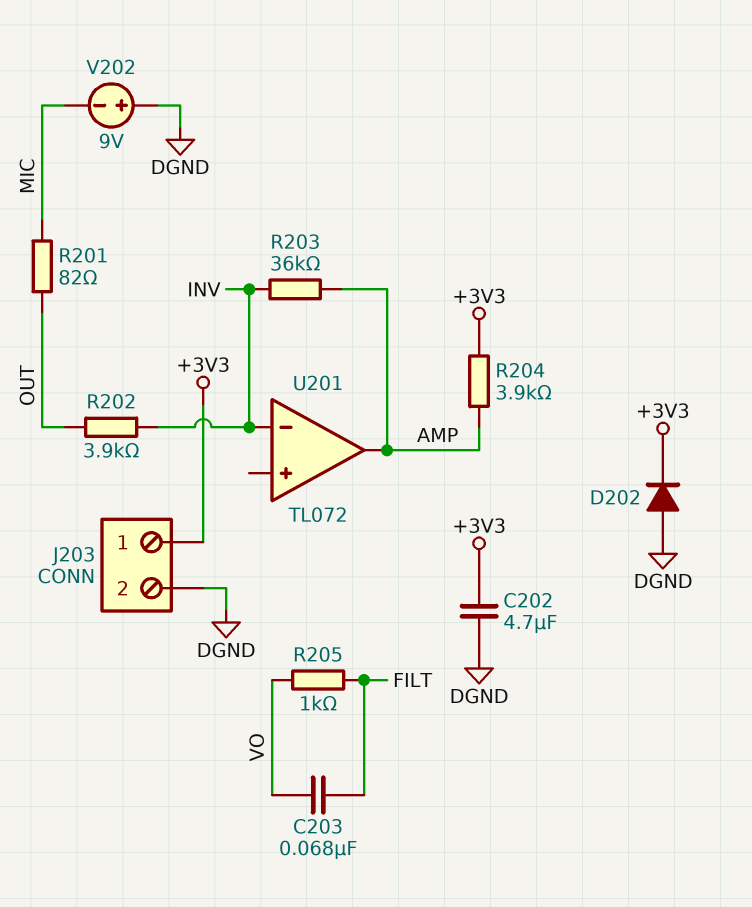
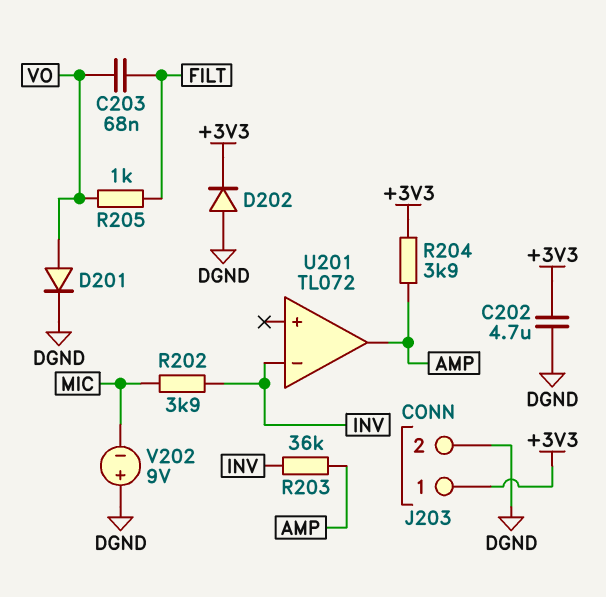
D201: none -> diode (A VO, K DGND)
R201: 82 (MIC, OUT) -> none
R202: 3.9k (INV, OUT) -> 3.9k (INV, MIC)

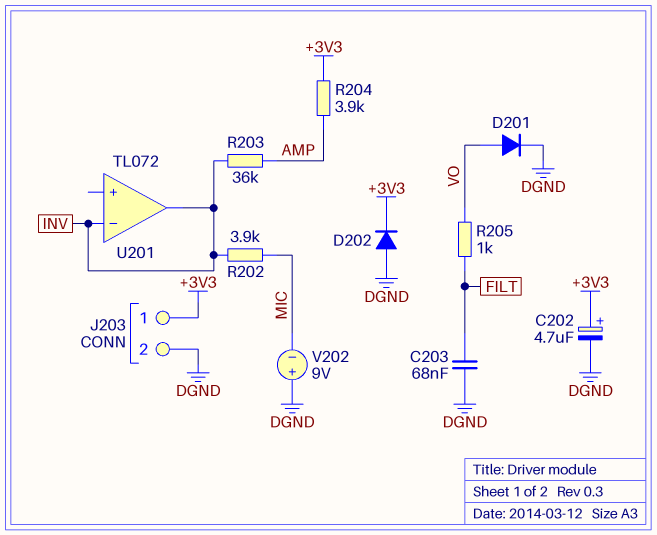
C202: 4.7uF (+3V3, DGND) -> 4.7uF (plus +3V3, minus DGND)
C203: 68nF (FILT, VO) -> 68nF (DGND, FILT)
U201 pin out: AMP -> INV

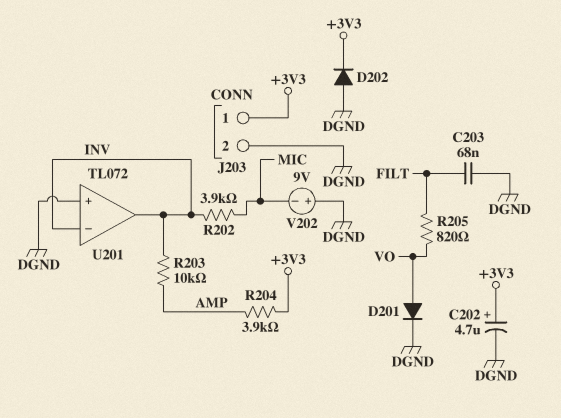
R203: 36k (AMP, INV) -> 10k (AMP, INV)
R205: 1k (FILT, VO) -> 820 (FILT, VO)
U201 pin in+: none -> DGND

